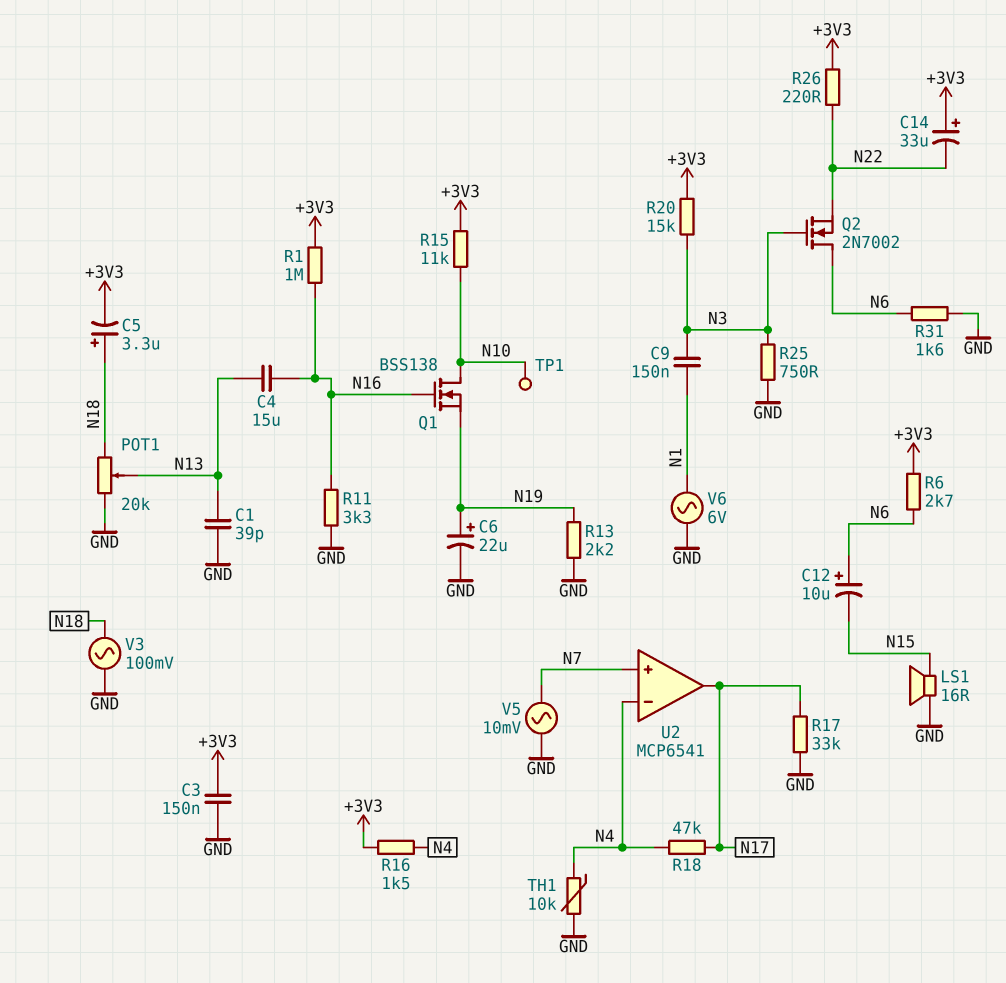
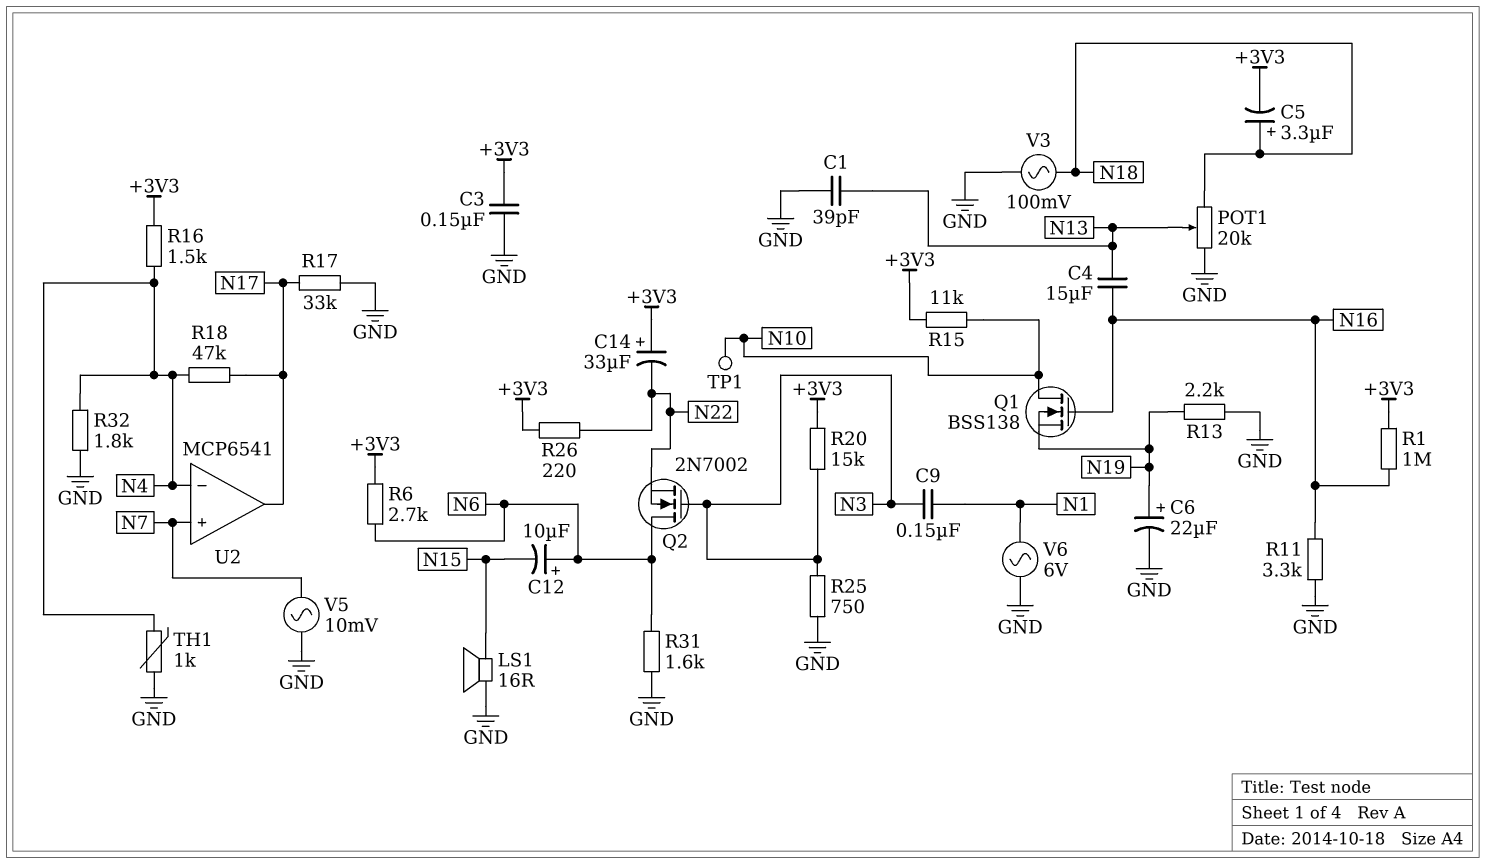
R32: none -> 1.8k (GND, N4)
TH1: 10k (GND, N4) -> 1k (GND, N4)

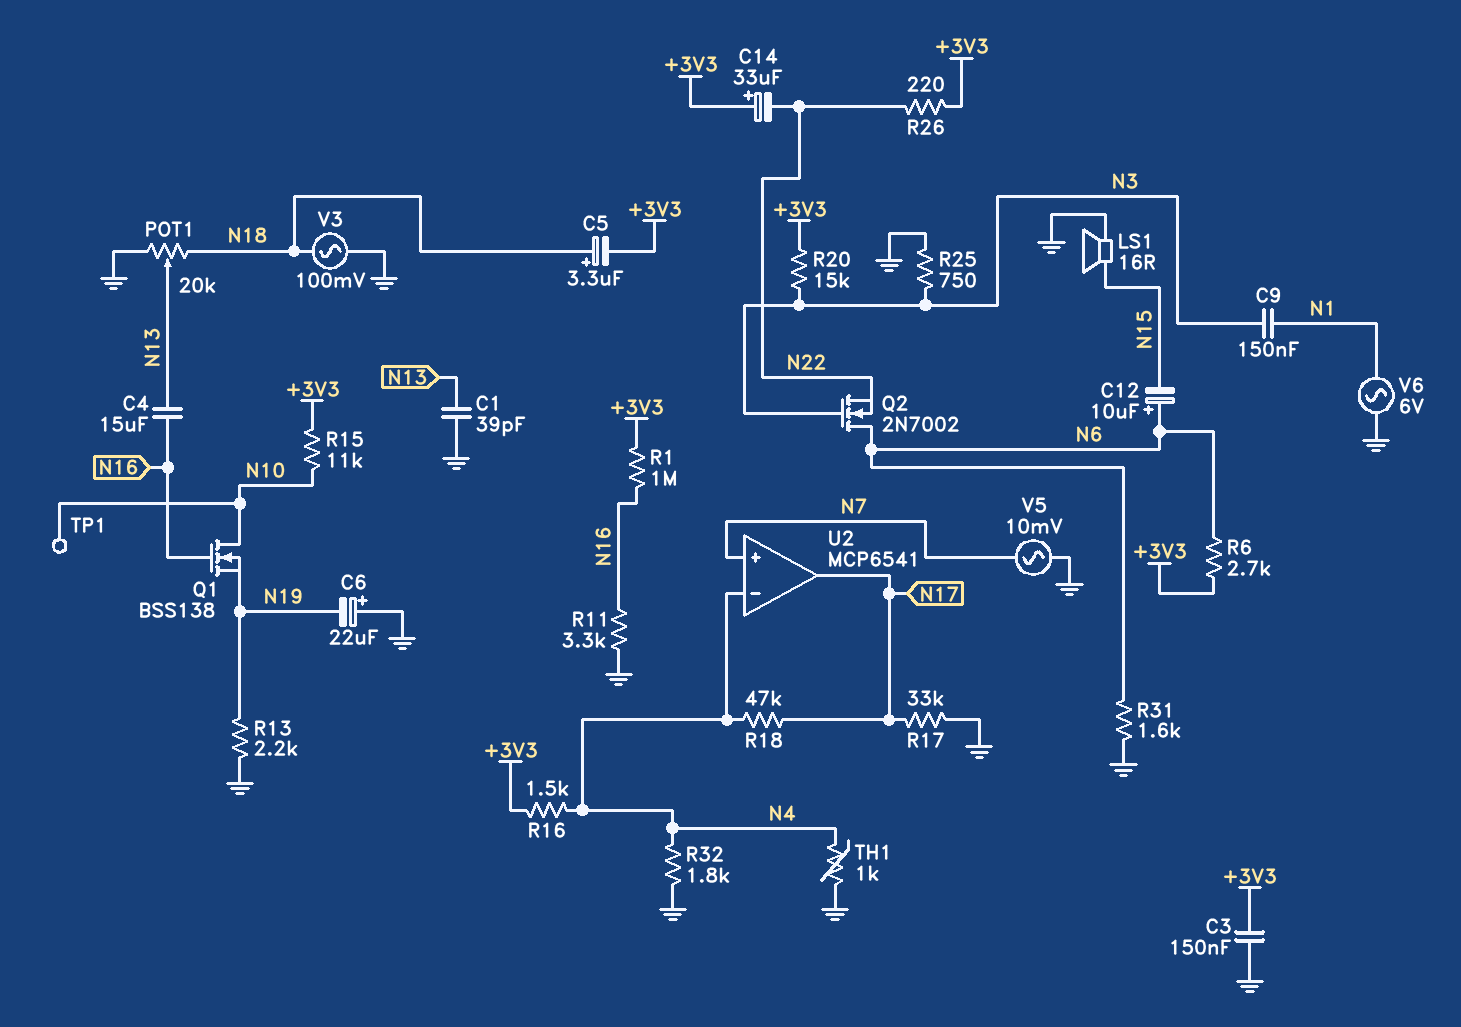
C6: 22uF (plus N19, minus GND) -> 22uF (plus GND, minus N19)

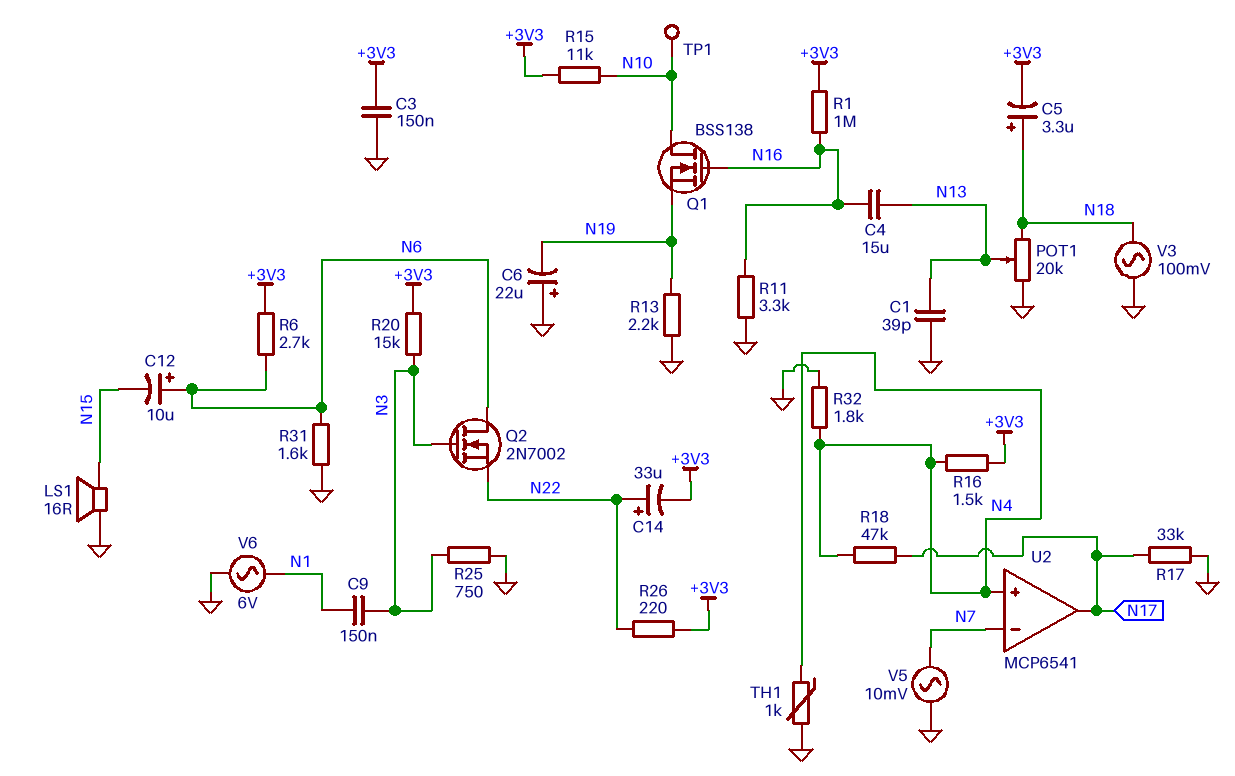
C14: 33uF (plus +3V3, minus N22) -> 33uF (plus N22, minus +3V3)
U2 pin in+: N7 -> N4
U2 pin in-: N4 -> N7

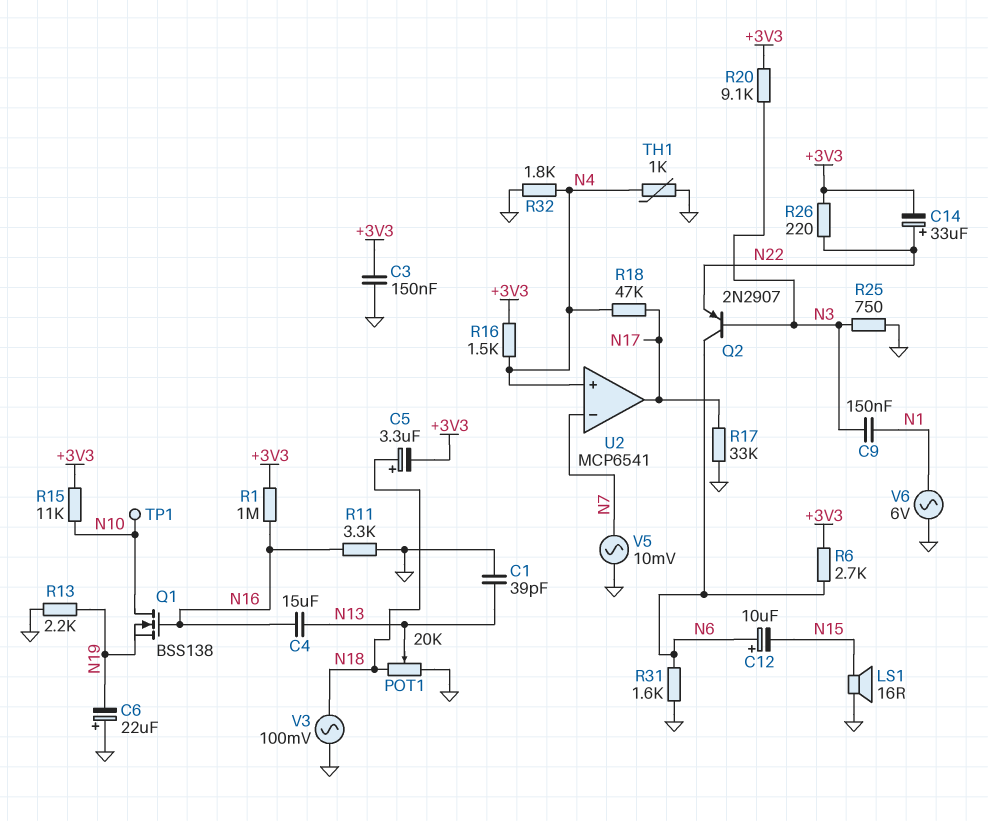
Q2: NMOS 2N7002 (G N3, D N6, S N22) -> PNP 2N2907 (B N3, C N6, E N22)
R20: 15k (+3V3, N3) -> 9.1k (+3V3, N3)

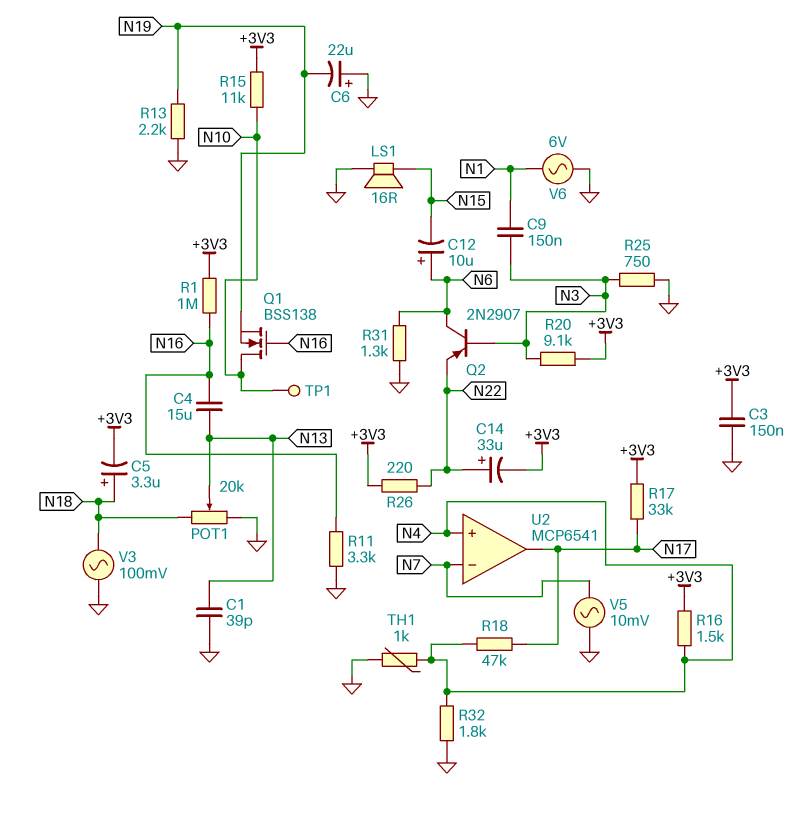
R6: 2.7k (+3V3, N6) -> none
R17: 33k (GND, N17) -> 33k (+3V3, N17)
R31: 1.6k (GND, N6) -> 1.3k (GND, N6)

